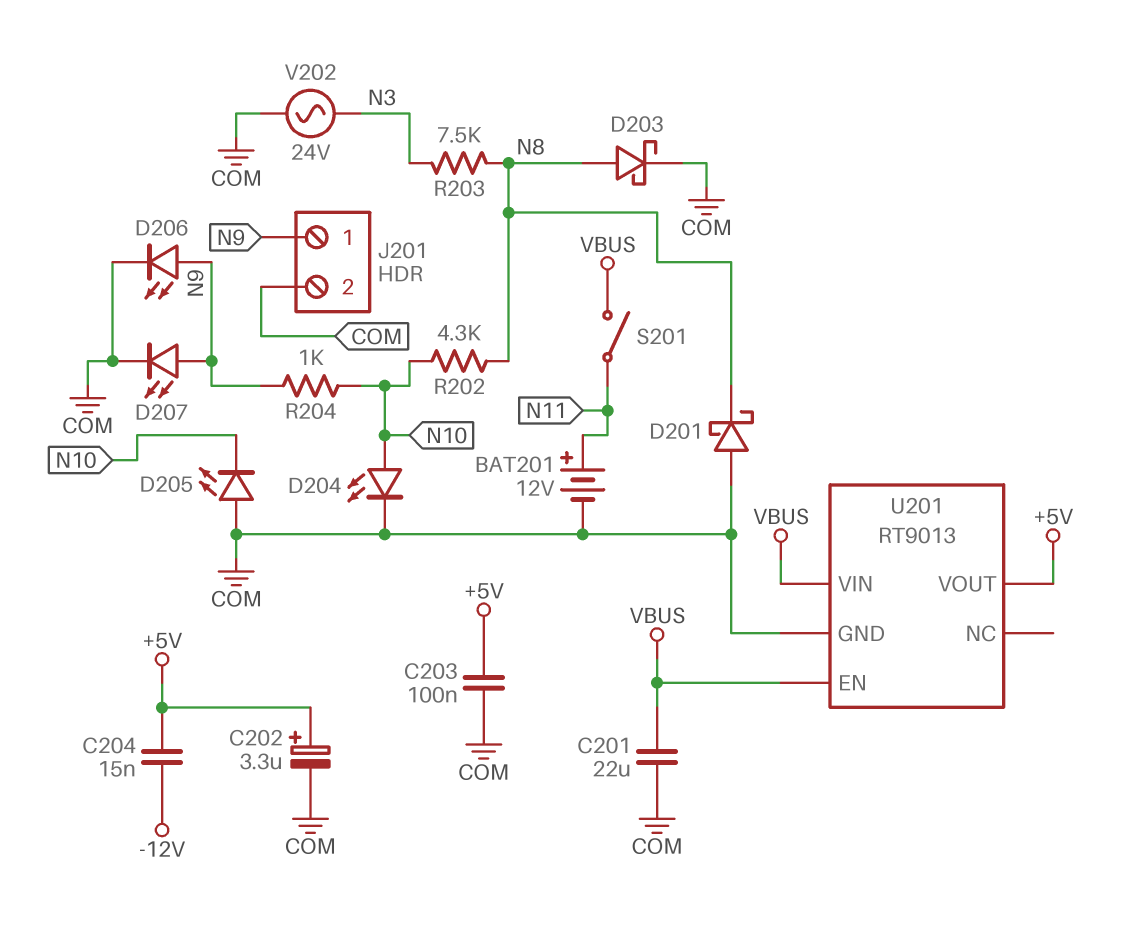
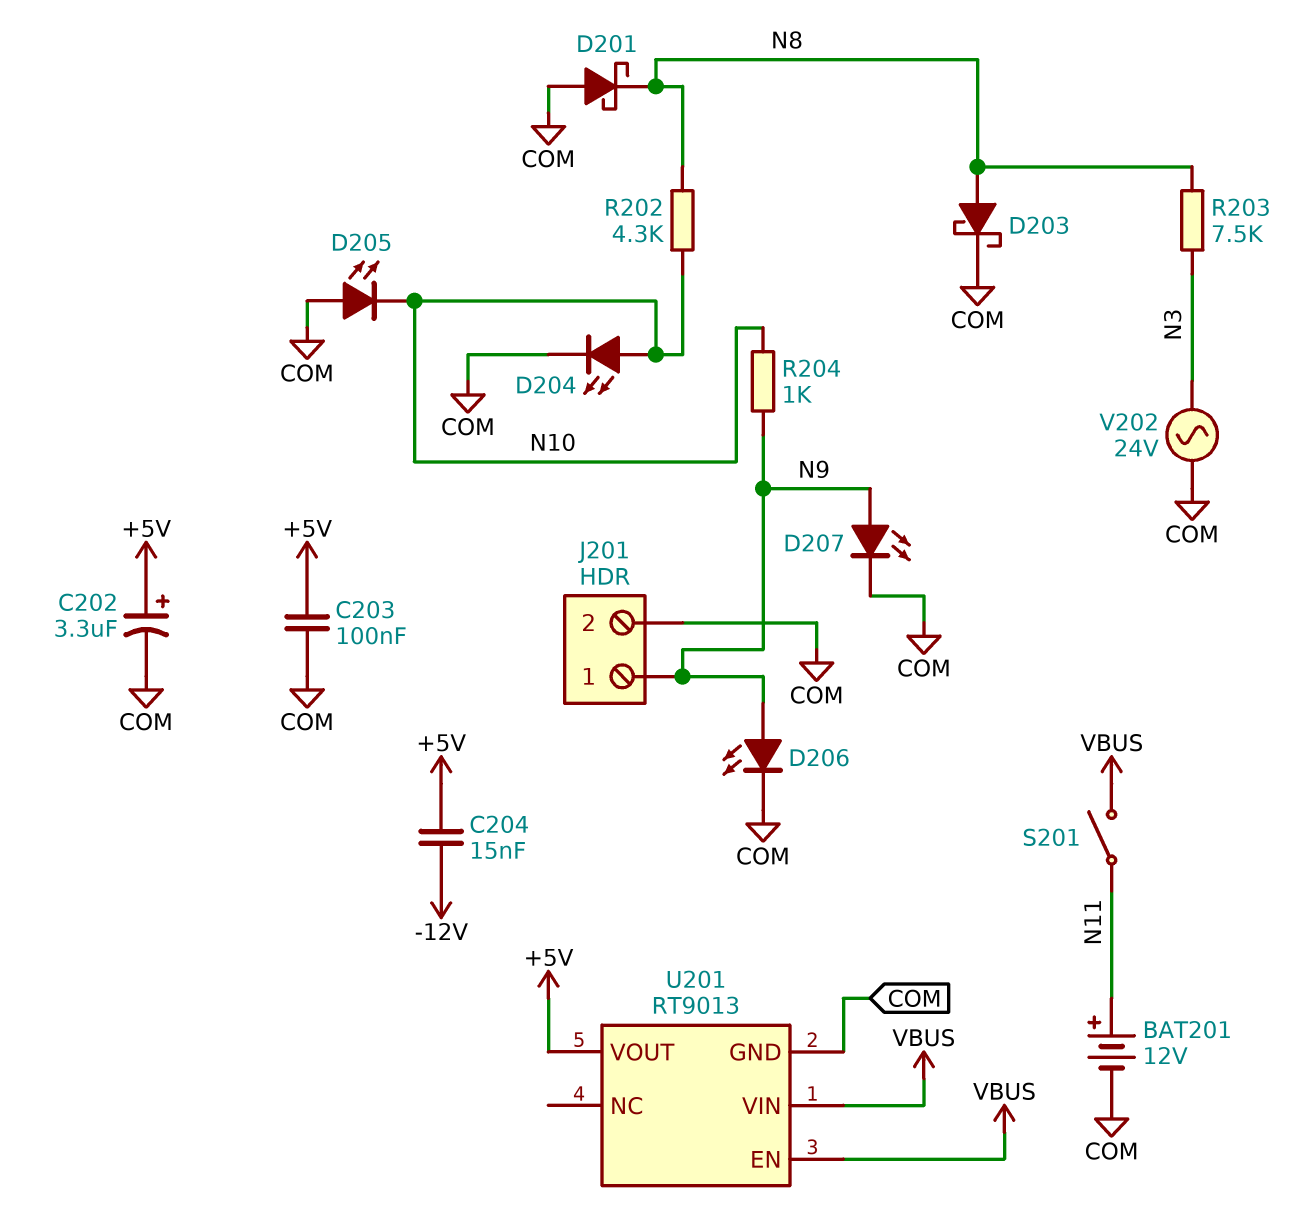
C201: 22uF (COM, VBUS) -> none

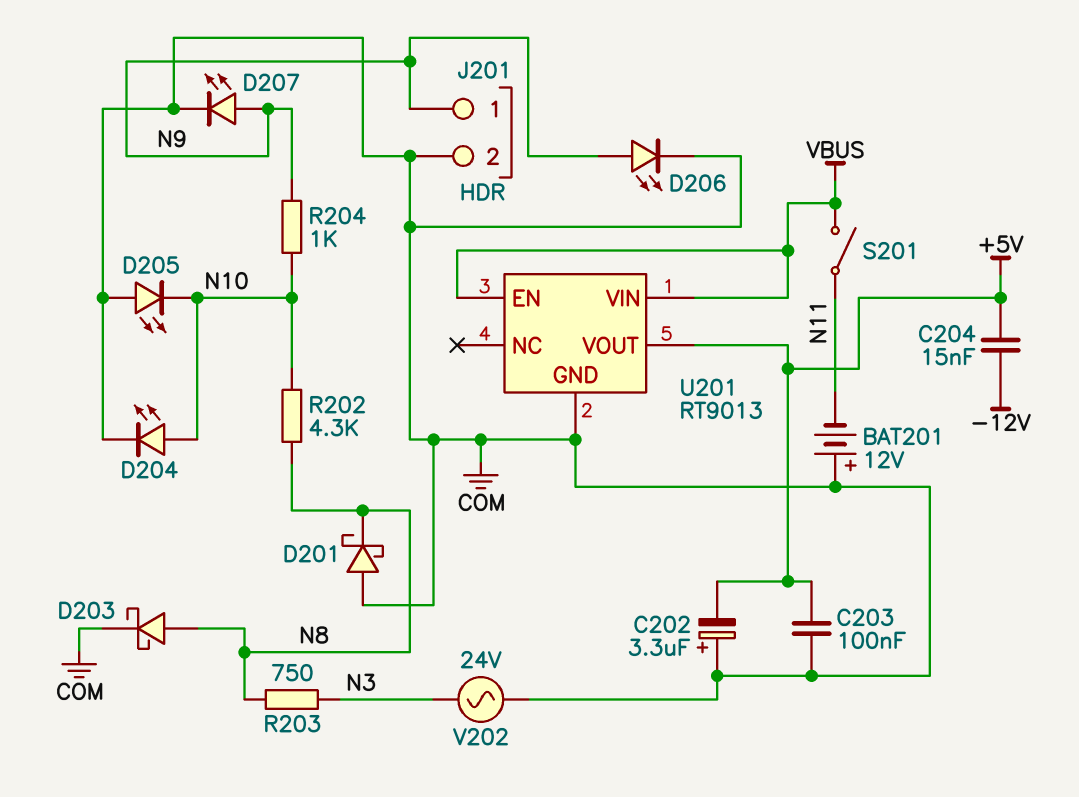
BAT201: 12V (plus N11, minus COM) -> 12V (plus COM, minus N11)
C202: 3.3uF (plus +5V, minus COM) -> 3.3uF (plus COM, minus +5V)
R203: 7.5k (N3, N8) -> 750 (N3, N8)

